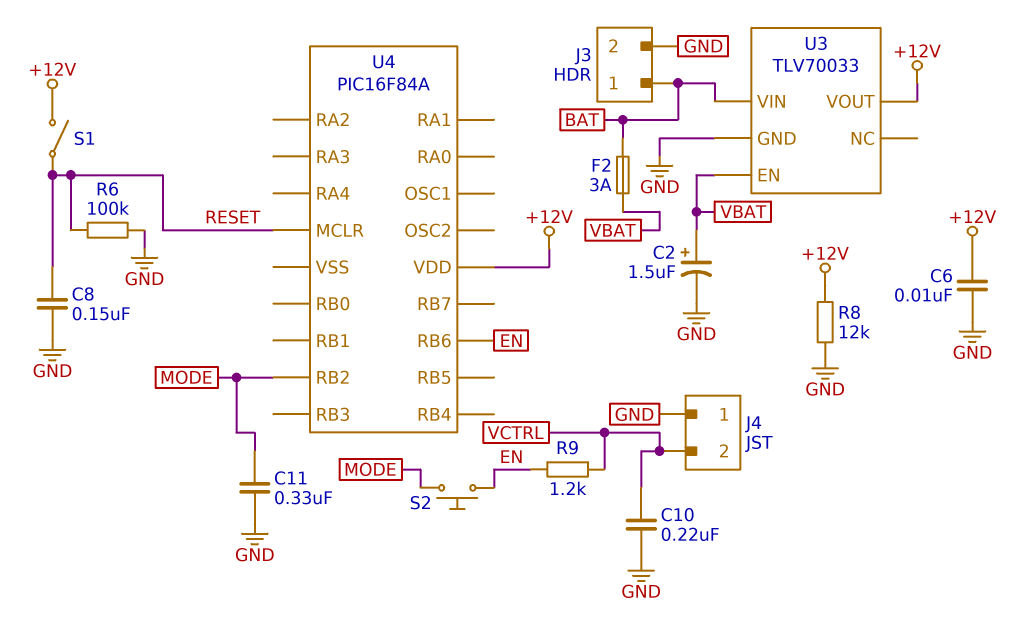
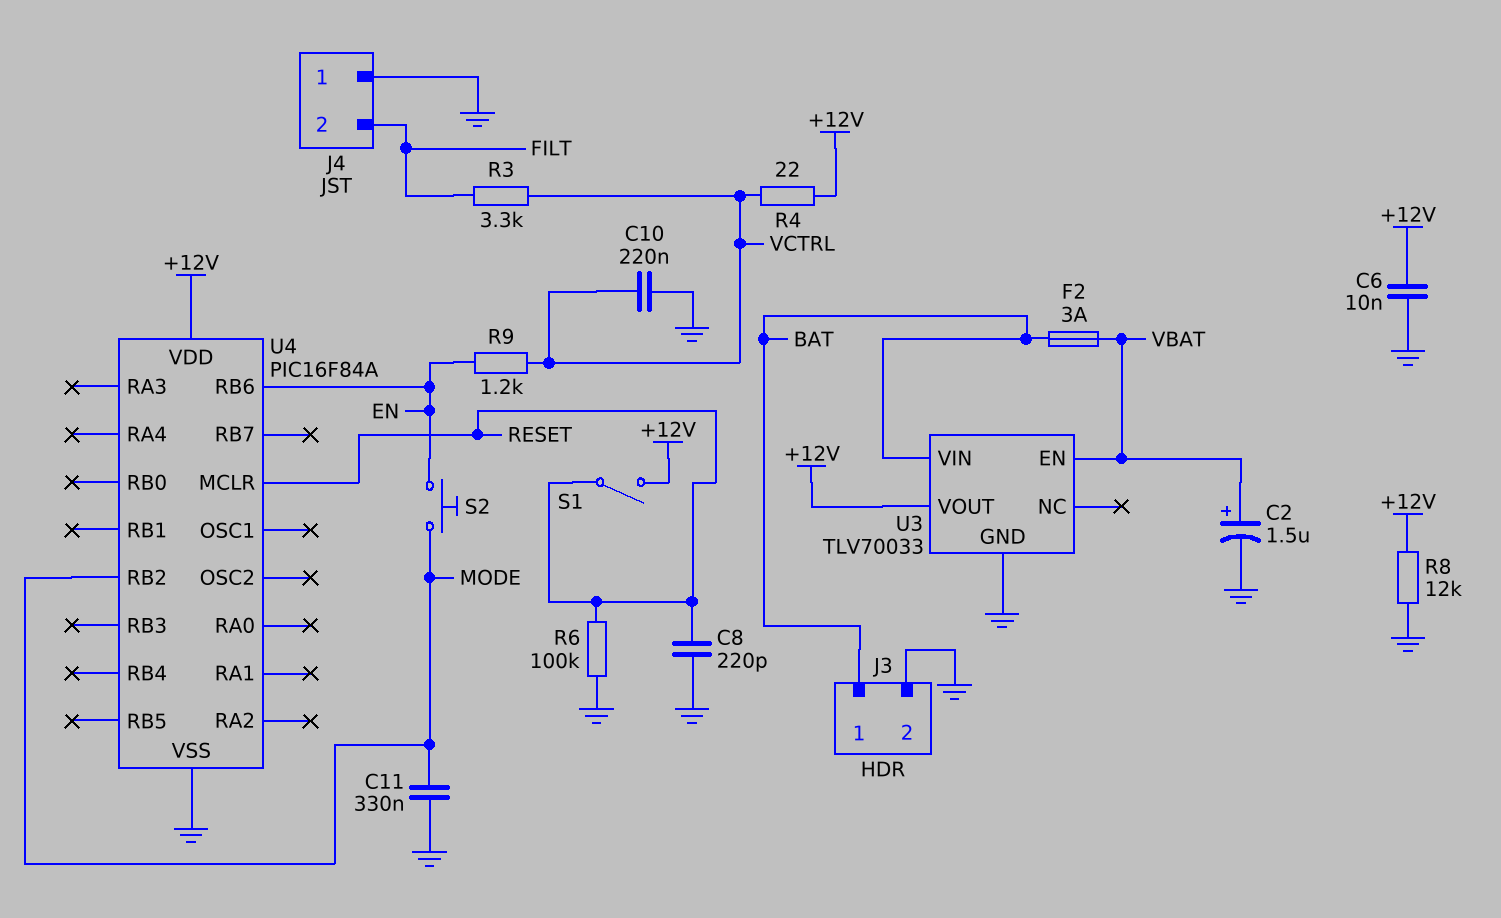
C8: 150nF (GND, RESET) -> 220pF (GND, RESET)
J4 pin 2: VCTRL -> FILT
R3: none -> 3.3k (FILT, VCTRL)
R4: none -> 22 (+12V, VCTRL)
U4 pin VSS: none -> GND

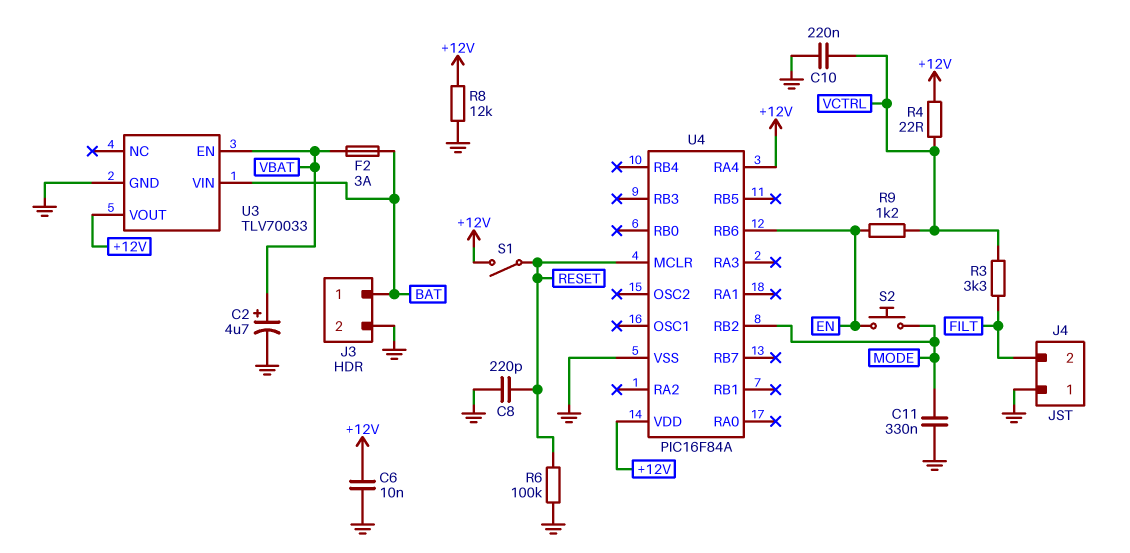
C2: 1.5uF (plus VBAT, minus GND) -> 4.7uF (plus VBAT, minus GND)
U4 pin RA4: none -> +12V

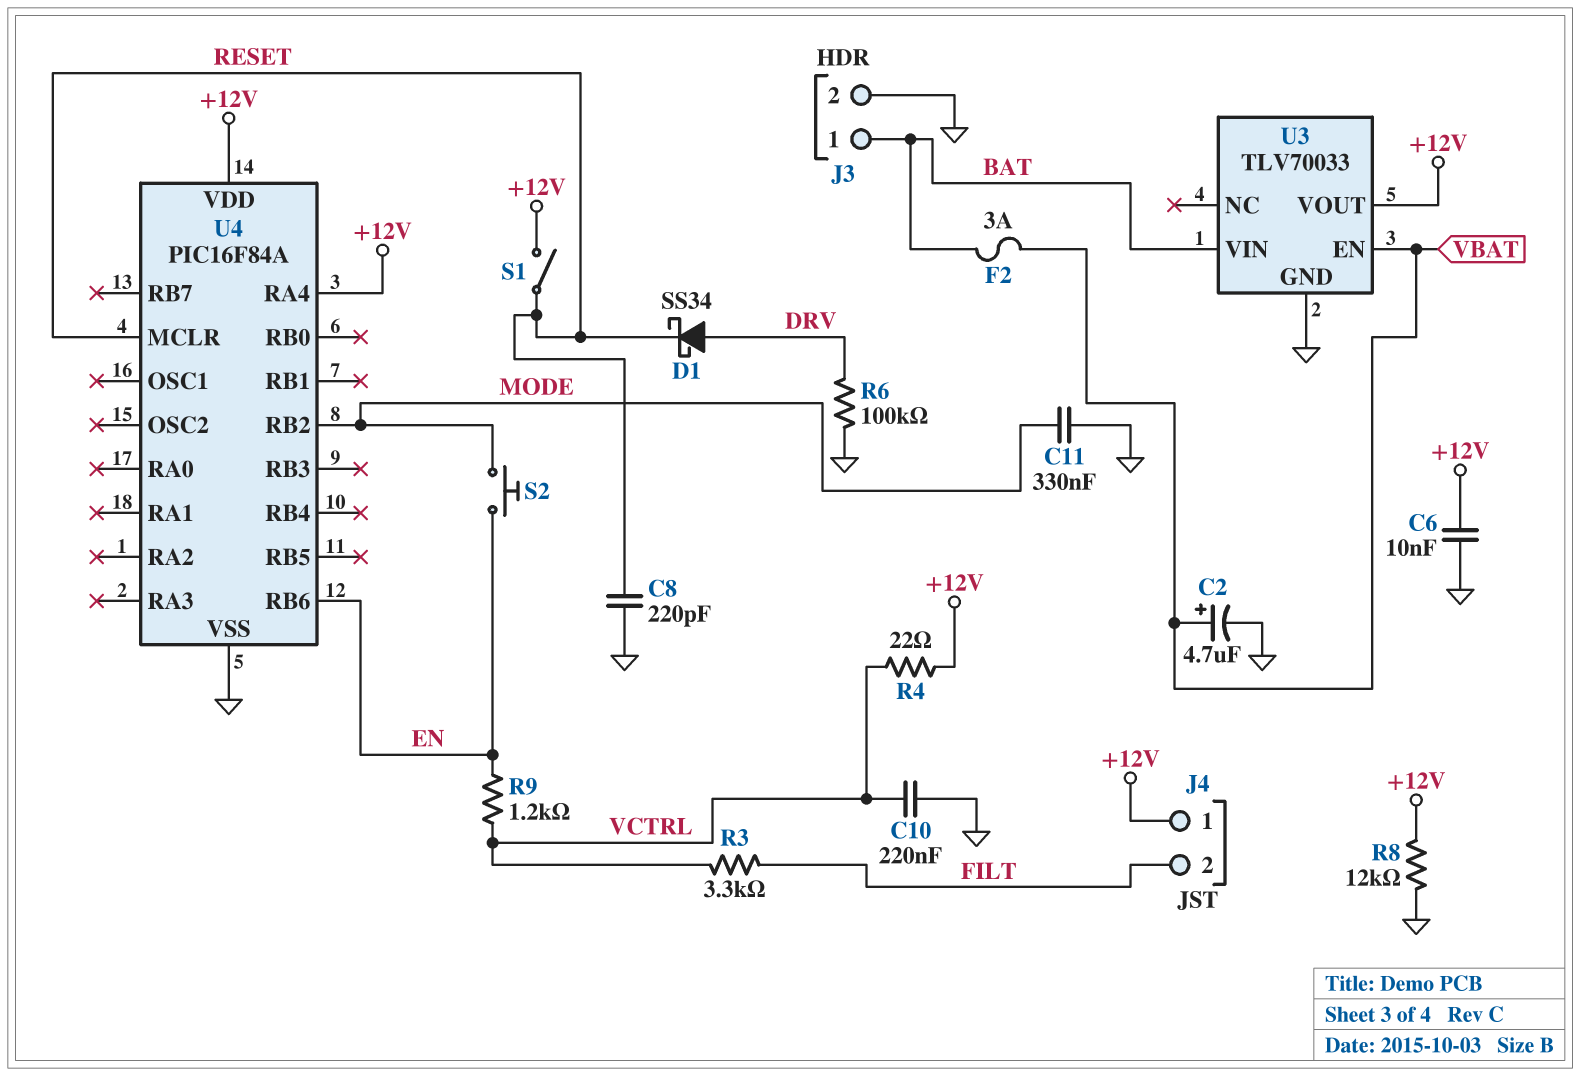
D1: none -> schottky SS34 (A DRV, K RESET)
J4 pin 1: GND -> +12V
R6: 100k (GND, RESET) -> 100k (DRV, GND)

